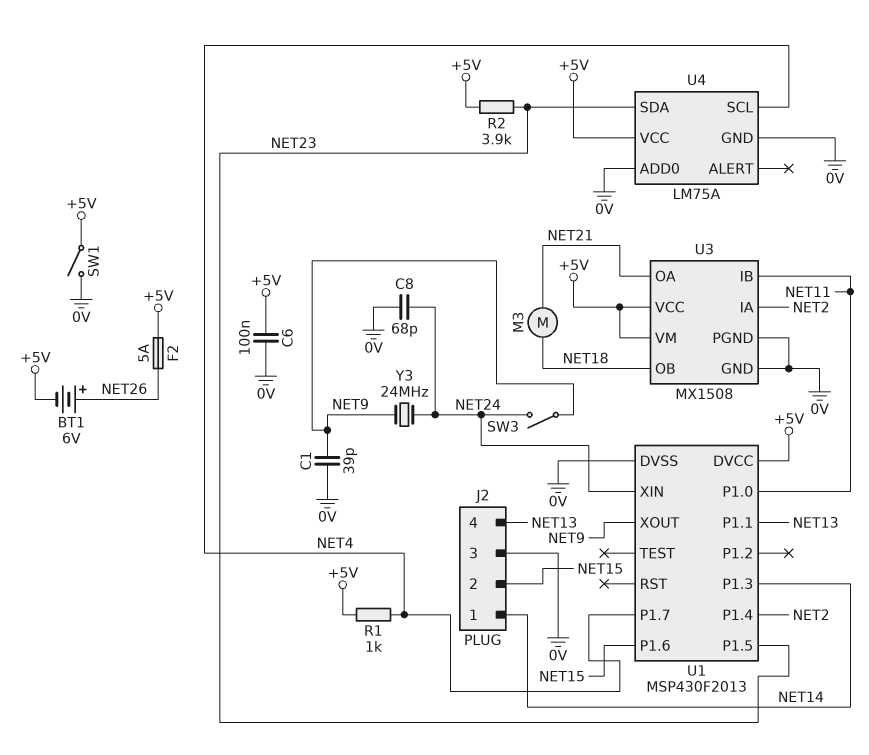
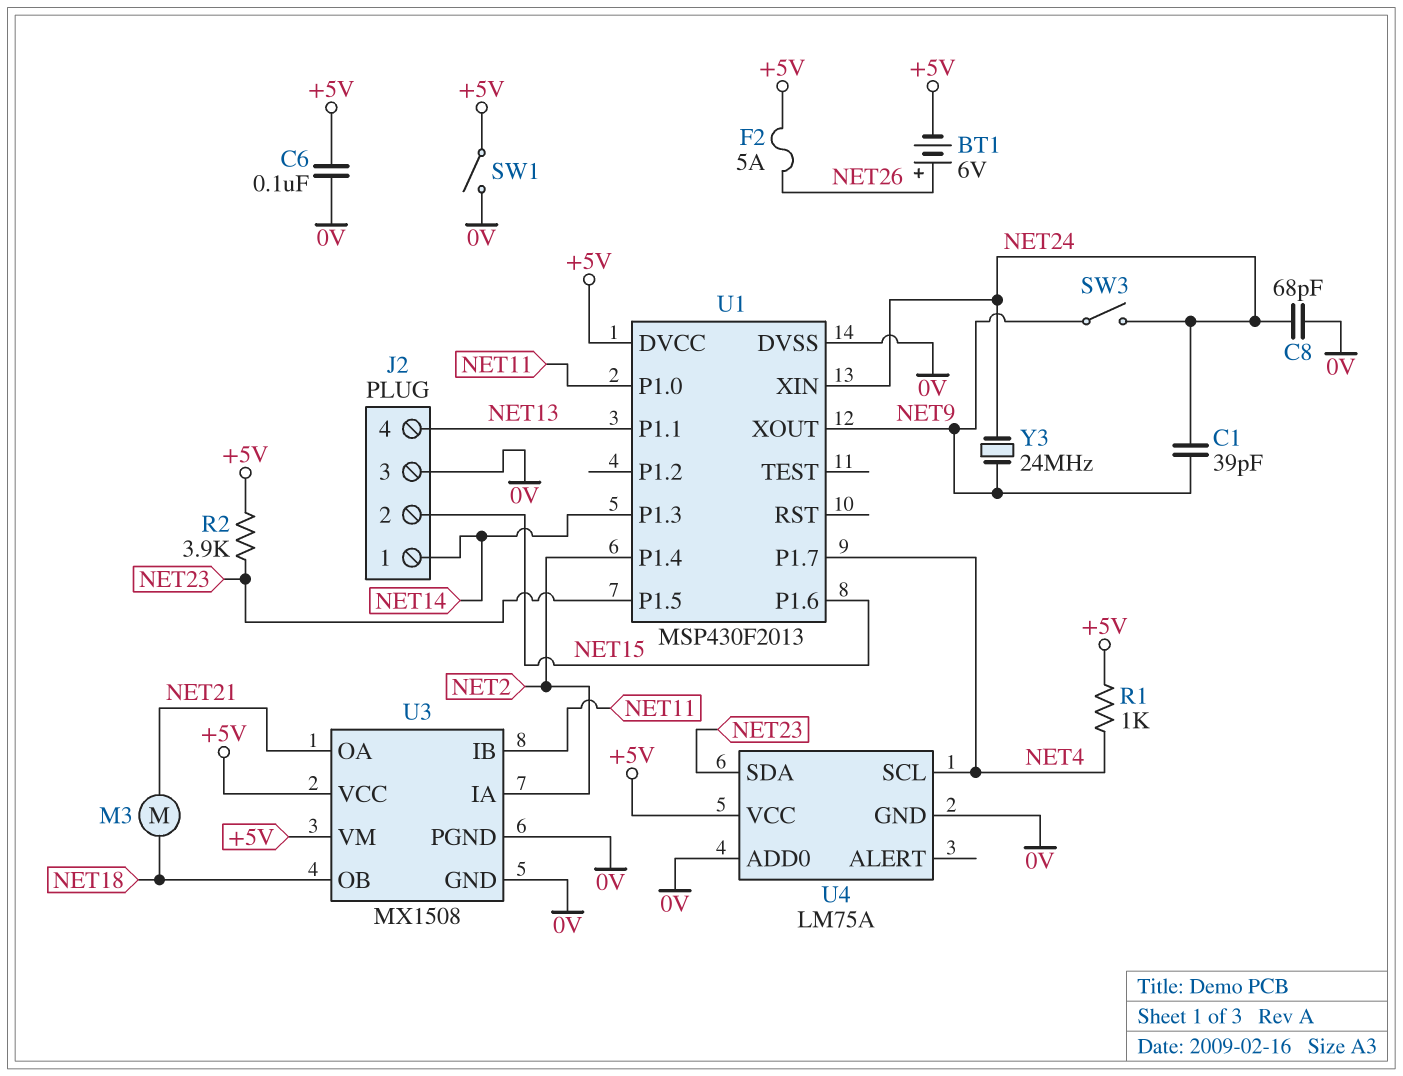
C1: 39pF (0V, NET9) -> 39pF (NET9, NET24)

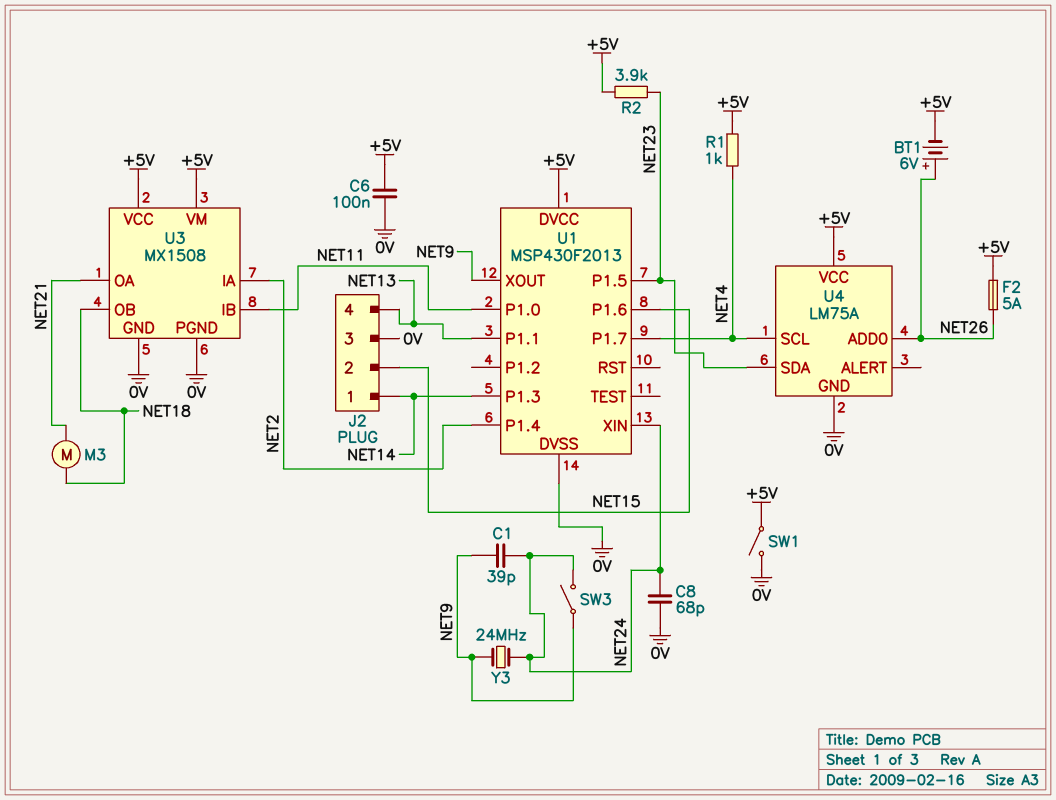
U4 pin ADD0: 0V -> NET26

